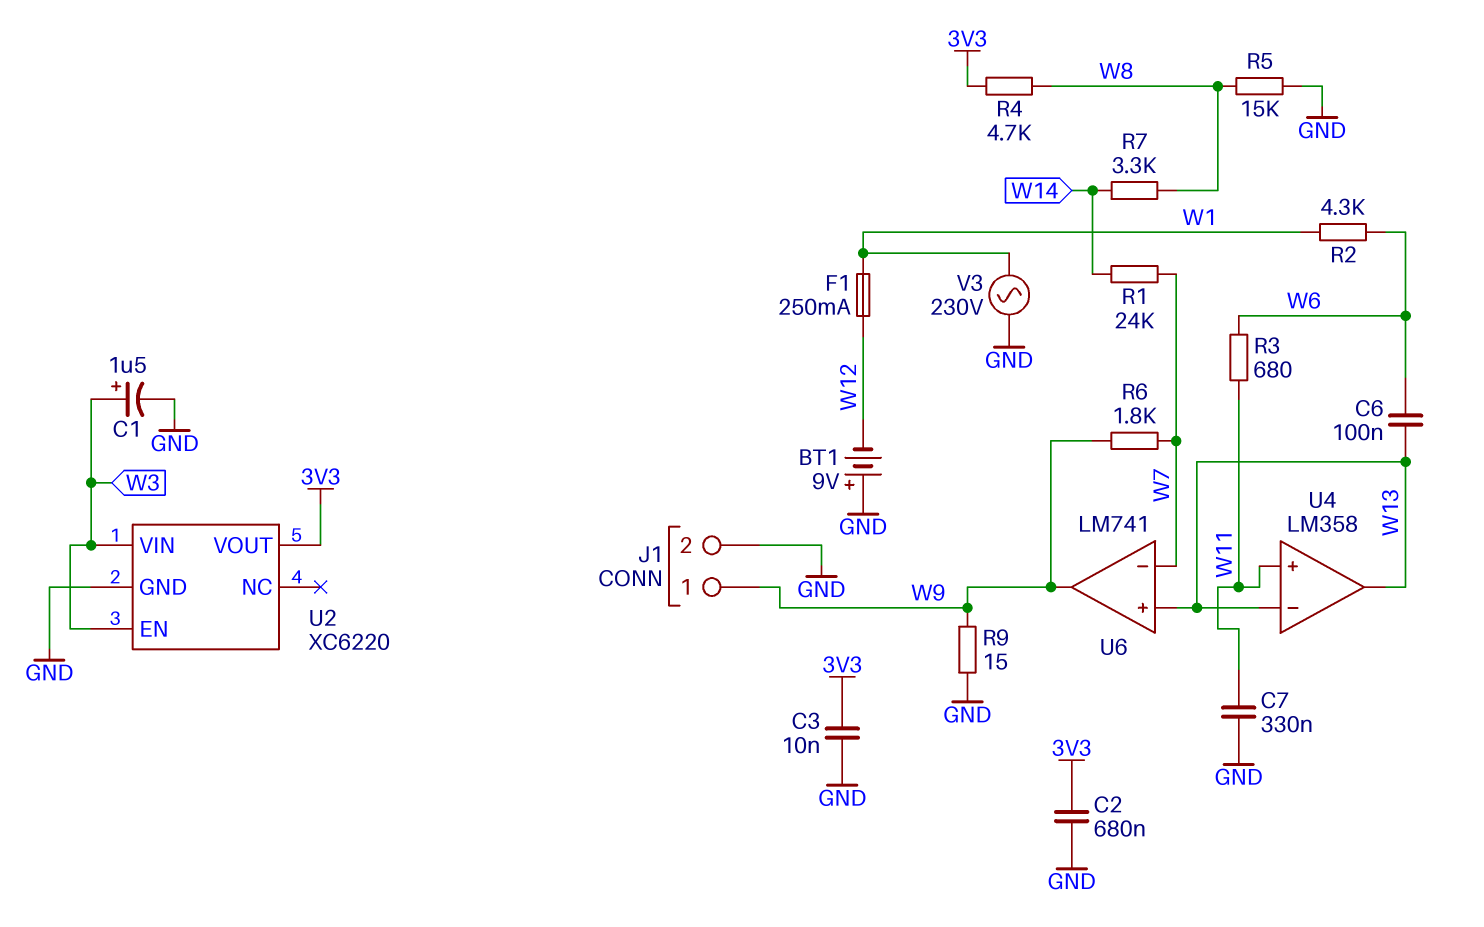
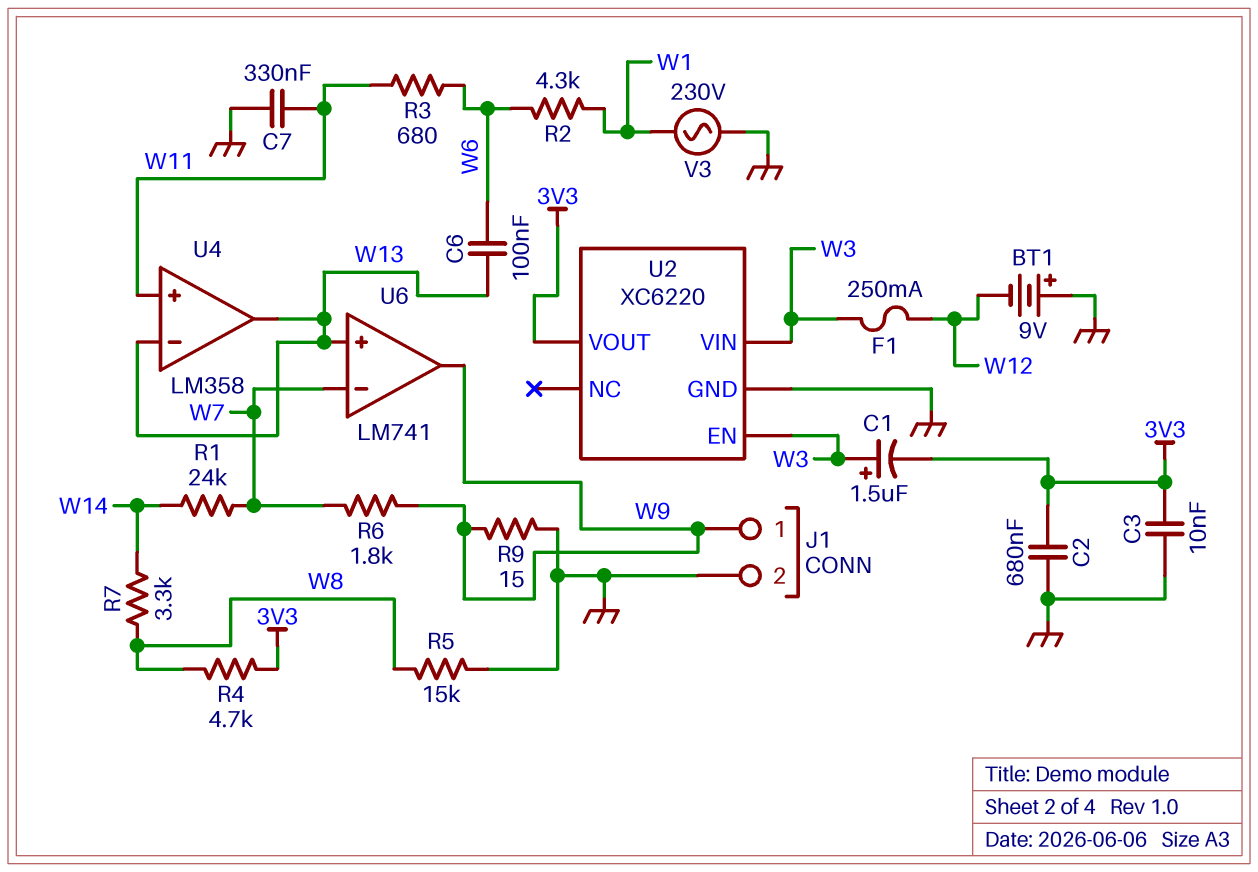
C1: 1.5uF (plus W3, minus GND) -> 1.5uF (plus W3, minus 3V3)
F1: 250mA (W1, W12) -> 250mA (W3, W12)

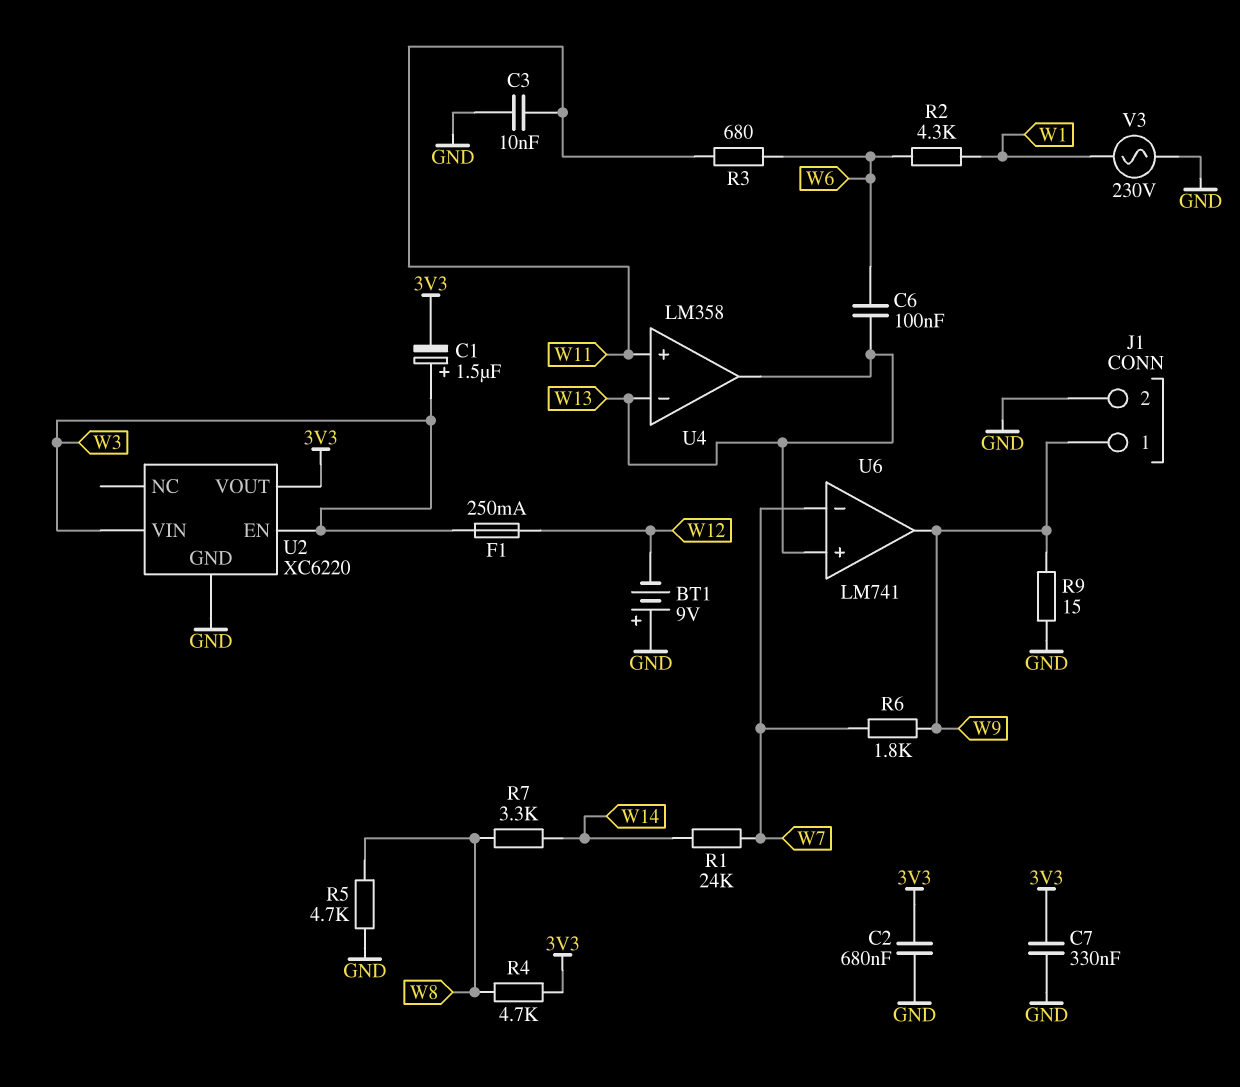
C3: 10nF (3V3, GND) -> 10nF (GND, W11)
C7: 330nF (GND, W11) -> 330nF (3V3, GND)
R5: 15k (GND, W8) -> 4.7k (GND, W8)

